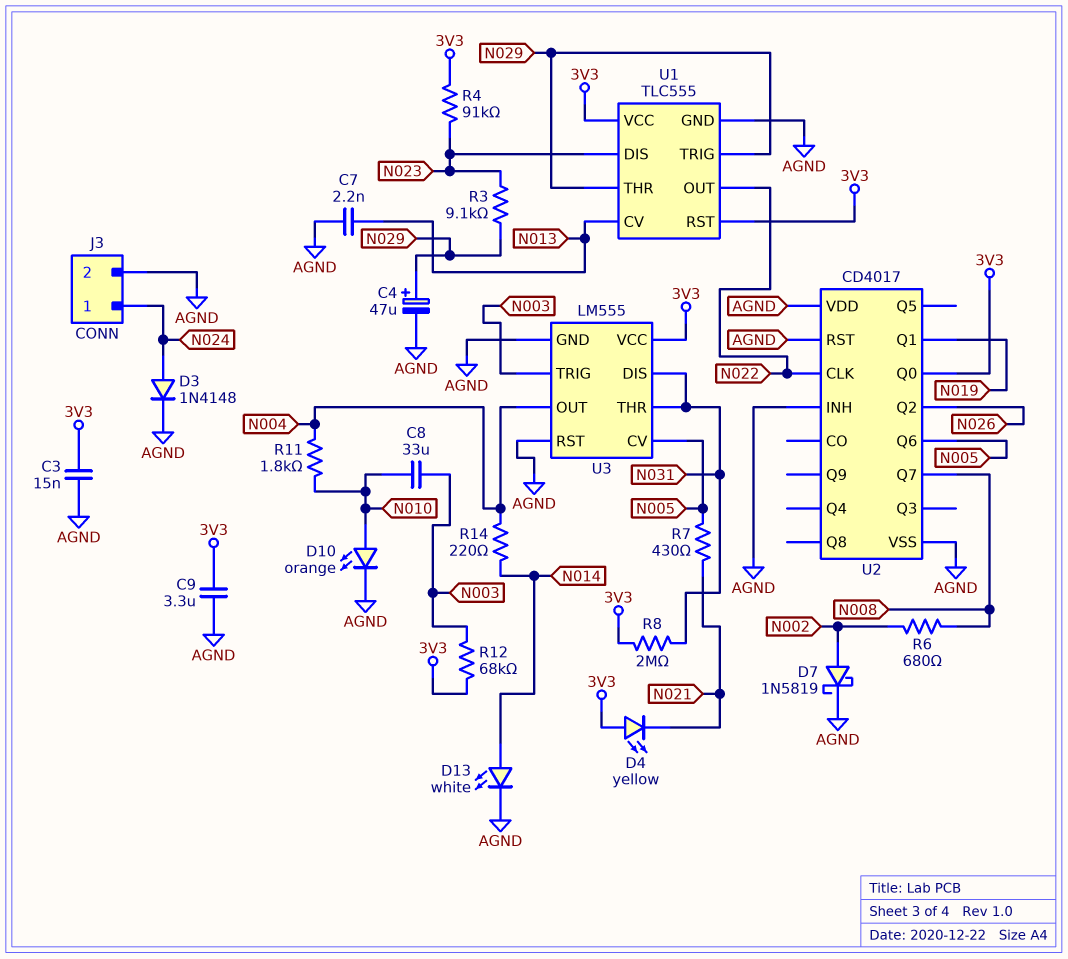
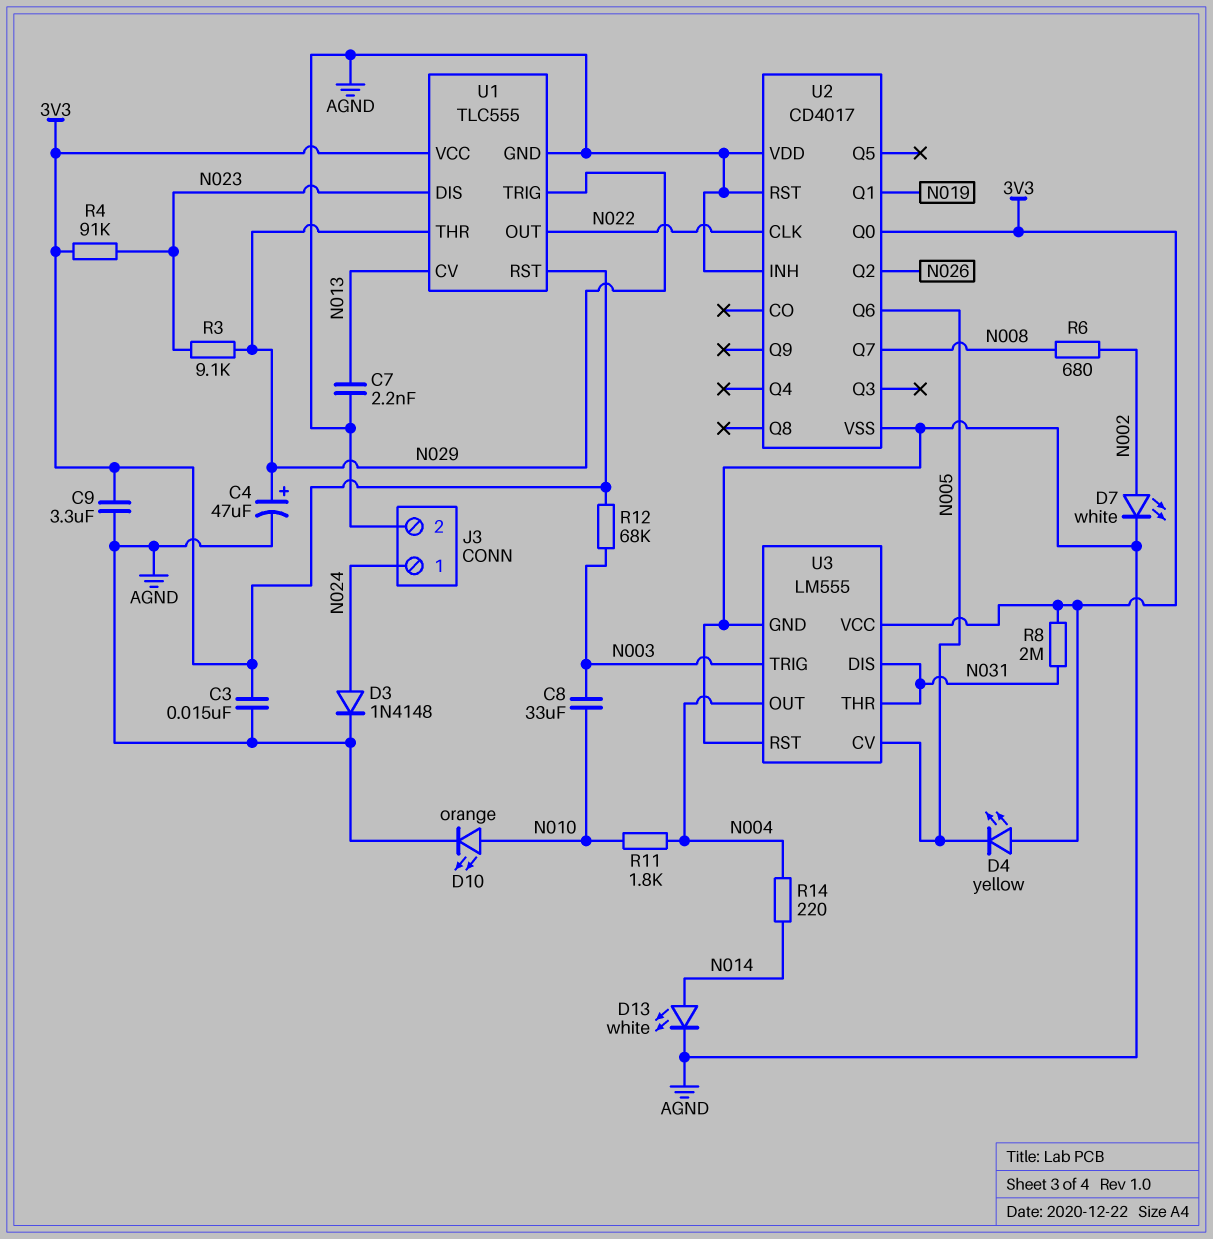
D4: LED yellow (A 3V3, K N021) -> LED yellow (A 3V3, K N005)
D7: schottky 1N5819 (A N002, K AGND) -> LED white (A N002, K AGND)
R7: 430 (N005, N021) -> none

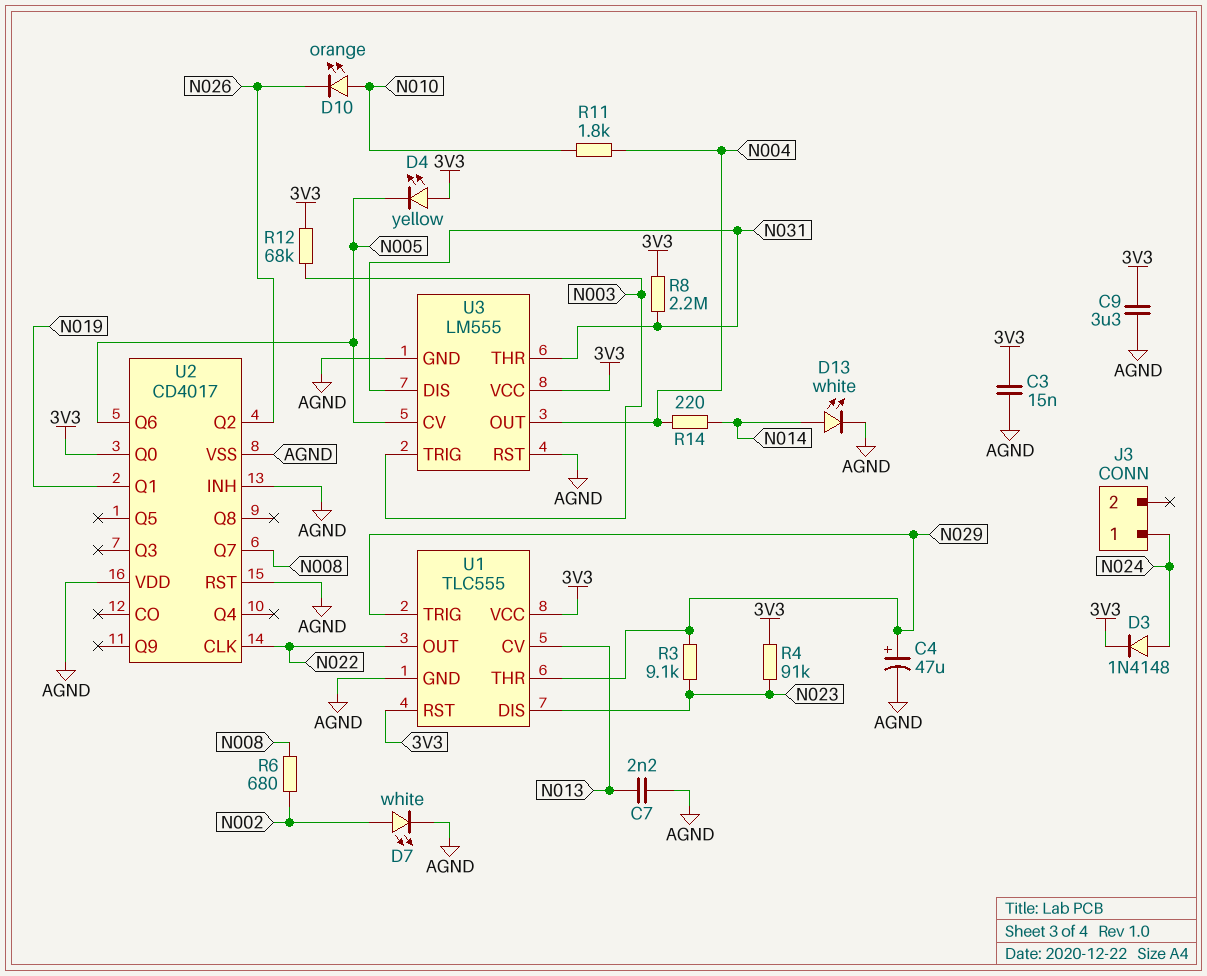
C8: 33uF (N003, N010) -> none
D3: diode 1N4148 (A N024, K AGND) -> diode 1N4148 (A N024, K 3V3)
D10: LED orange (A N010, K AGND) -> LED orange (A N010, K N026)
J3 pin 2: AGND -> none
R8: 2M (3V3, N031) -> 2.2M (3V3, N031)

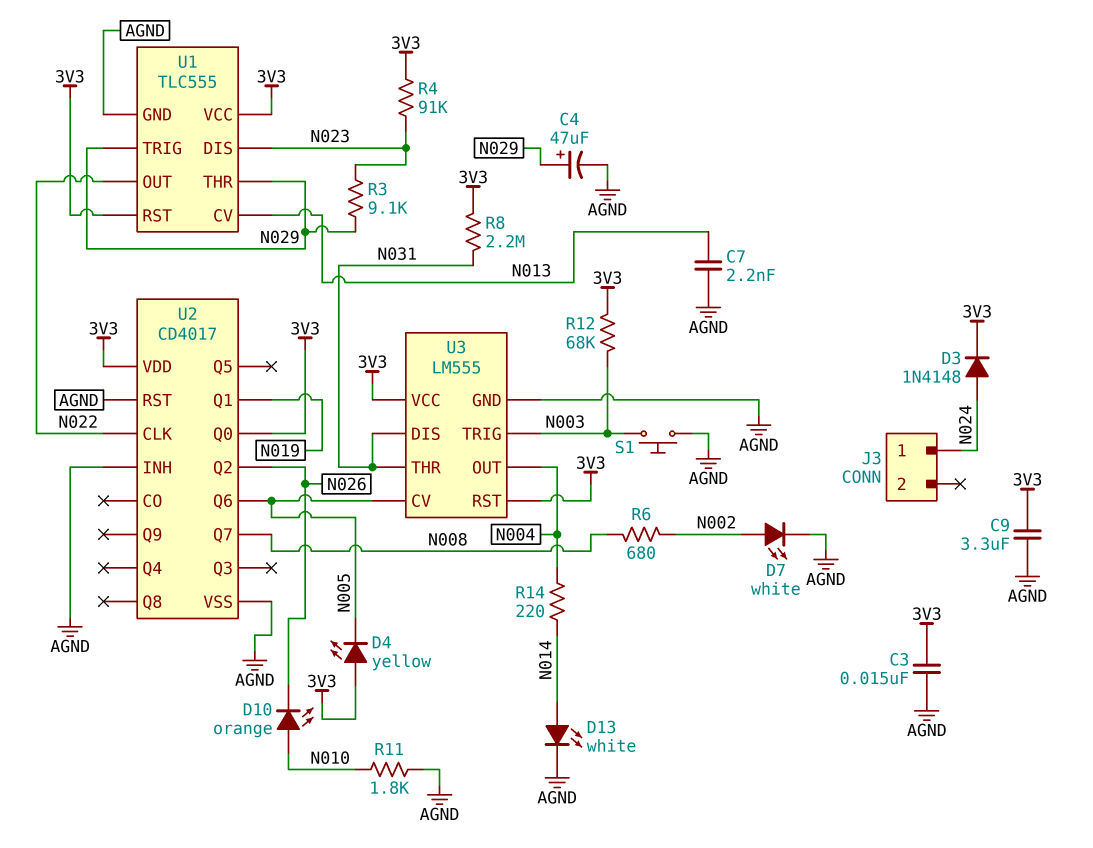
R11: 1.8k (N004, N010) -> 1.8k (AGND, N010)
S1: none -> button (AGND, N003)
U2 pin VDD: AGND -> 3V3
U3 pin RST: AGND -> 3V3

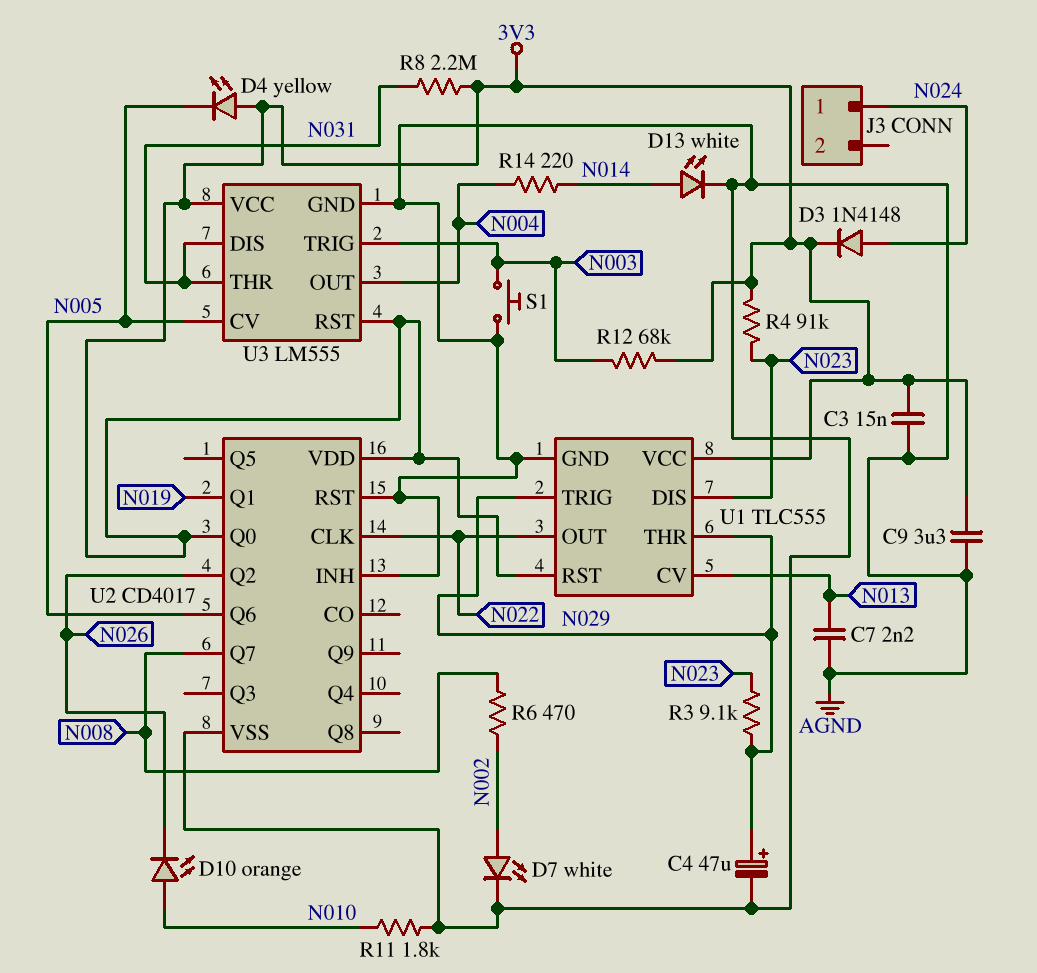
R6: 680 (N002, N008) -> 470 (N002, N008)

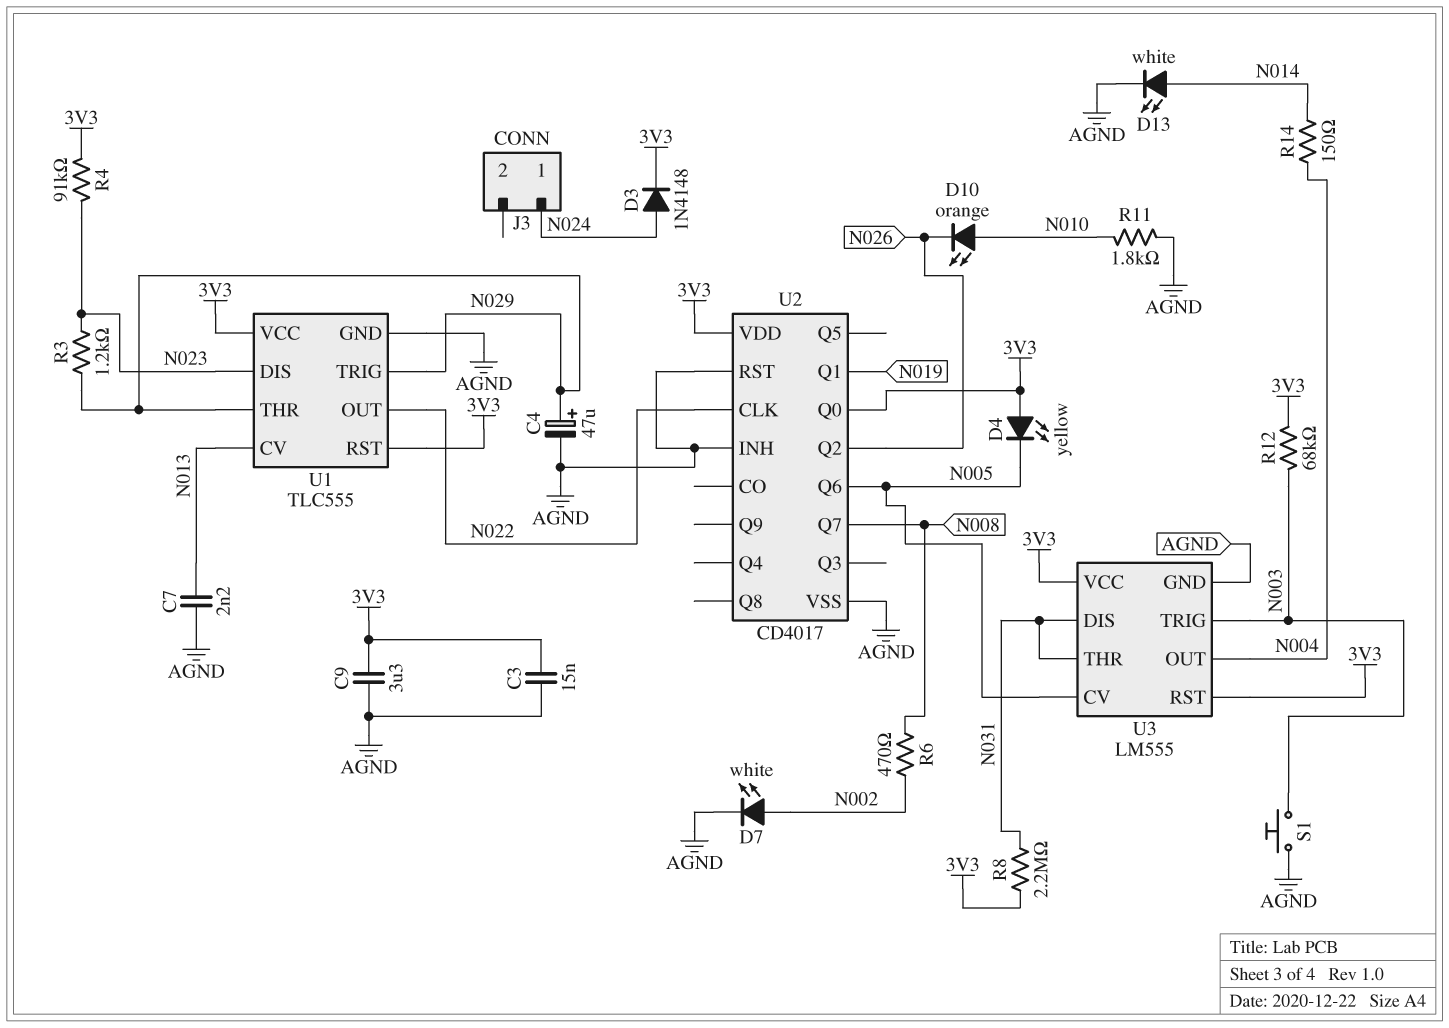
R3: 9.1k (N023, N029) -> 1.2k (N023, N029)
R14: 220 (N004, N014) -> 150 (N004, N014)

